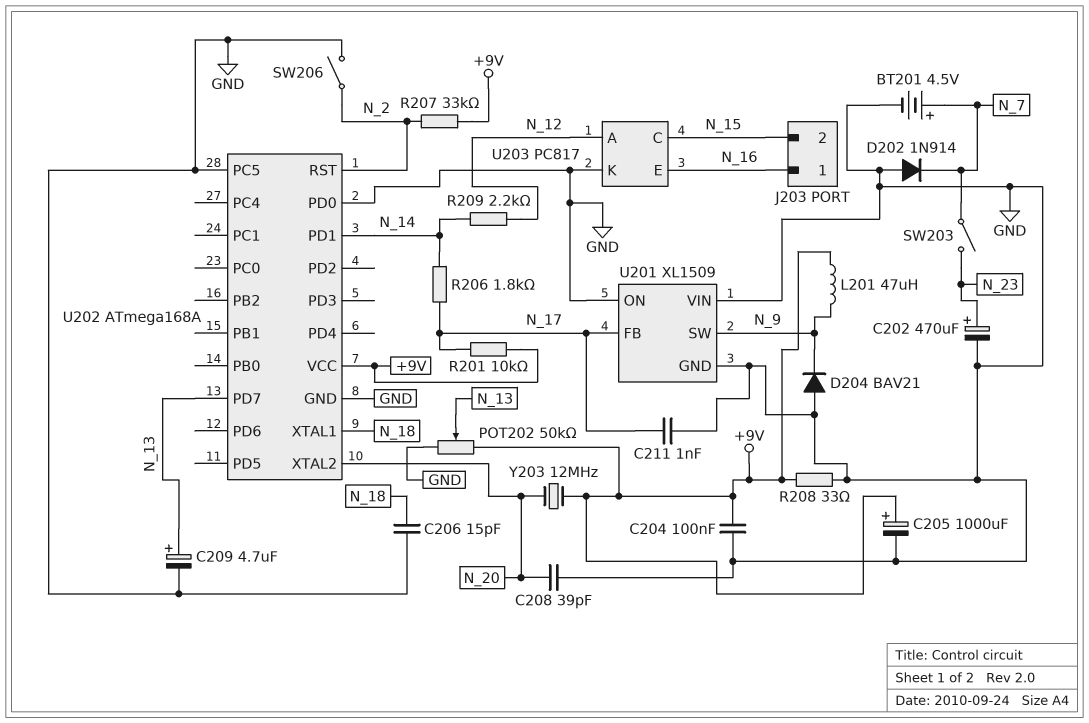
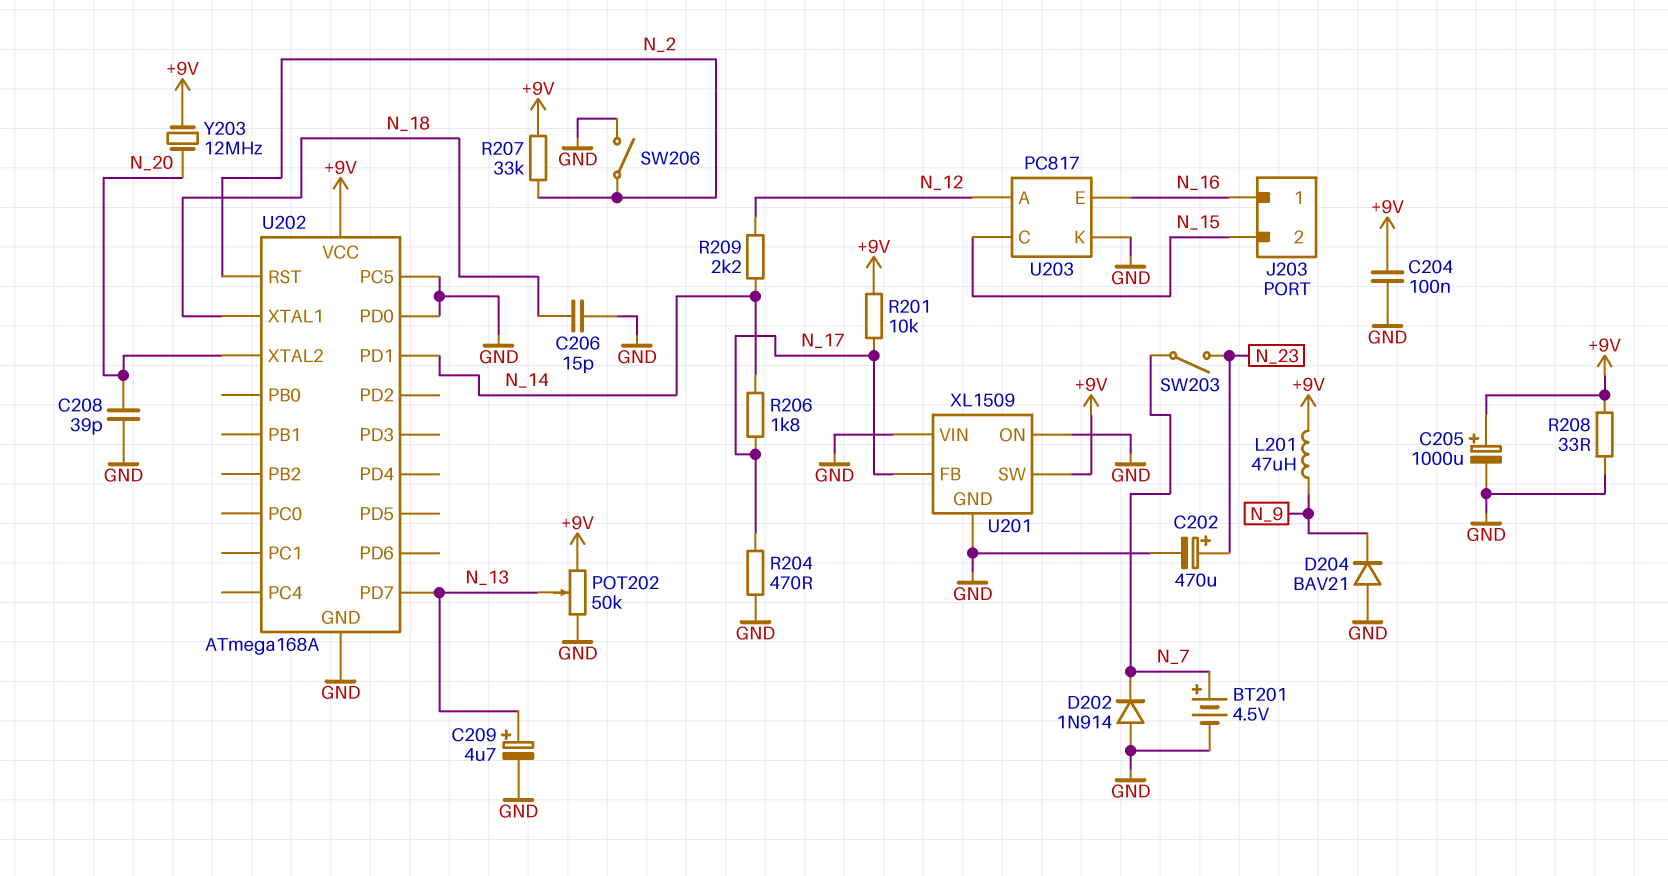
C211: 1nF (GND, N_17) -> none
R204: none -> 470 (GND, N_17)
U201 pin SW: N_9 -> +9V

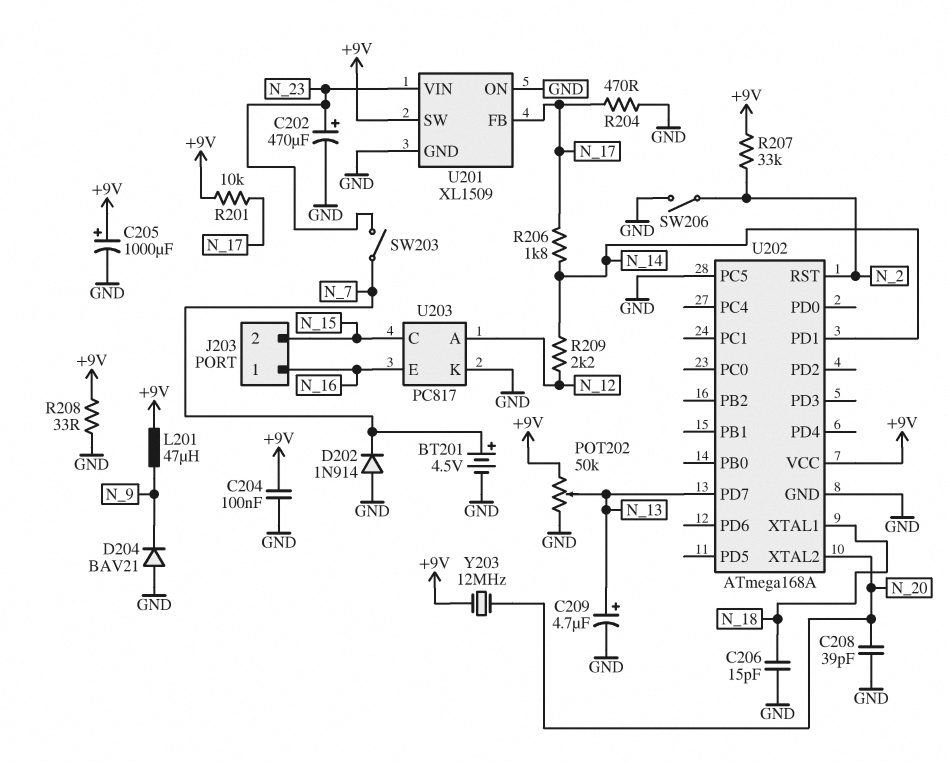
U201 pin VIN: GND -> N_23
U202 pin PD0: GND -> none

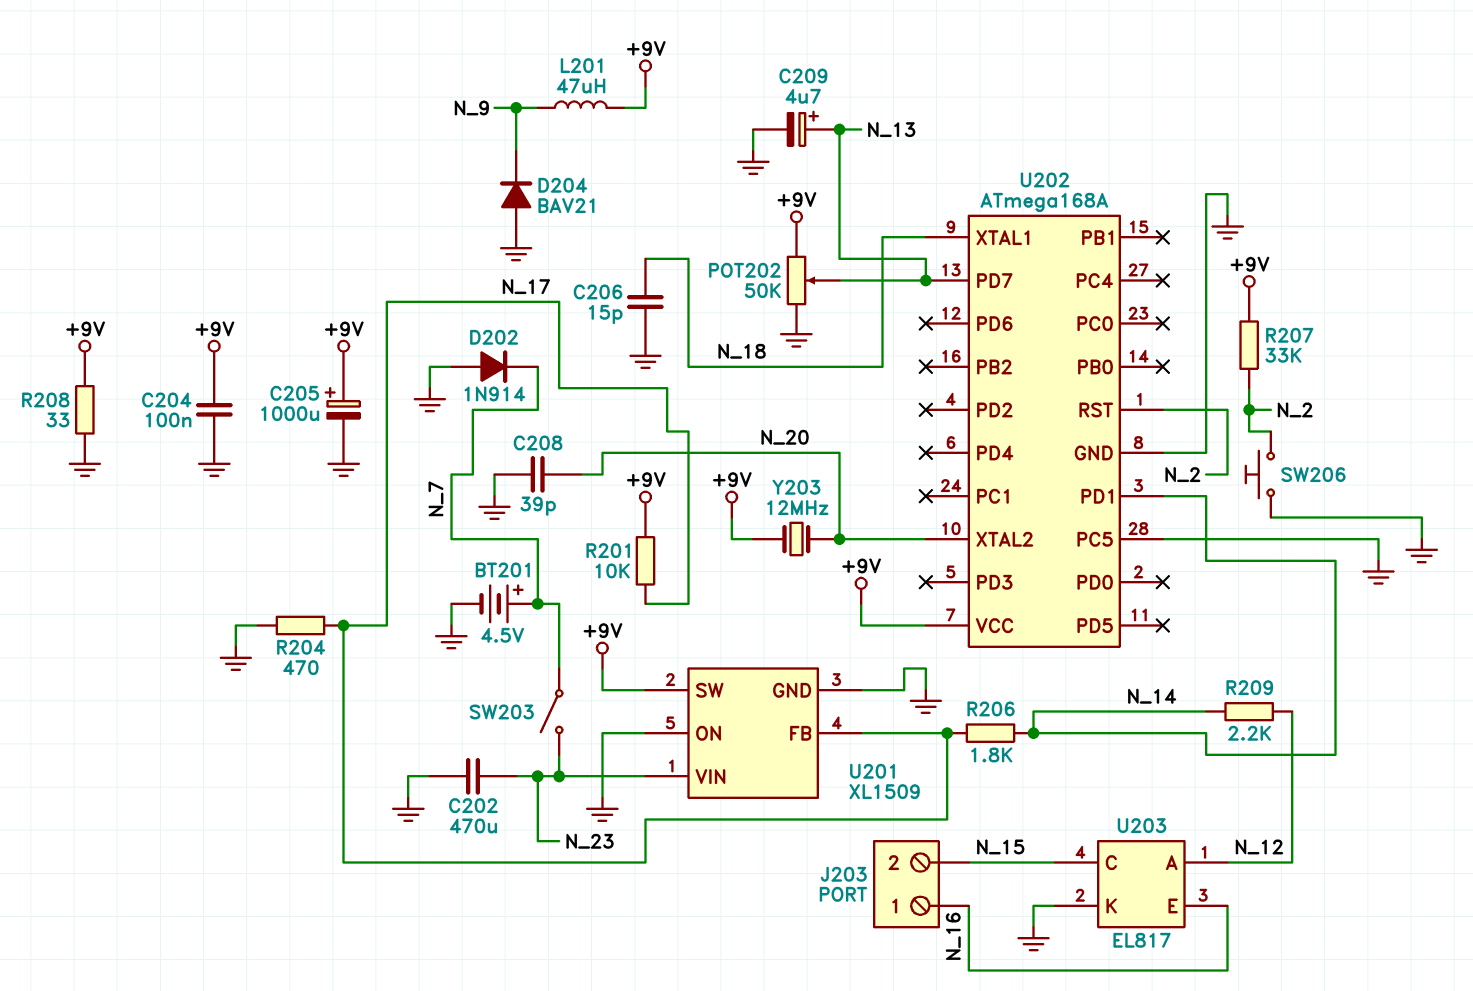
C202: 470uF (plus N_23, minus GND) -> 470uF (GND, N_23)
SW206: switch (GND, N_2) -> button (GND, N_2)
U203: PC817 -> EL817

